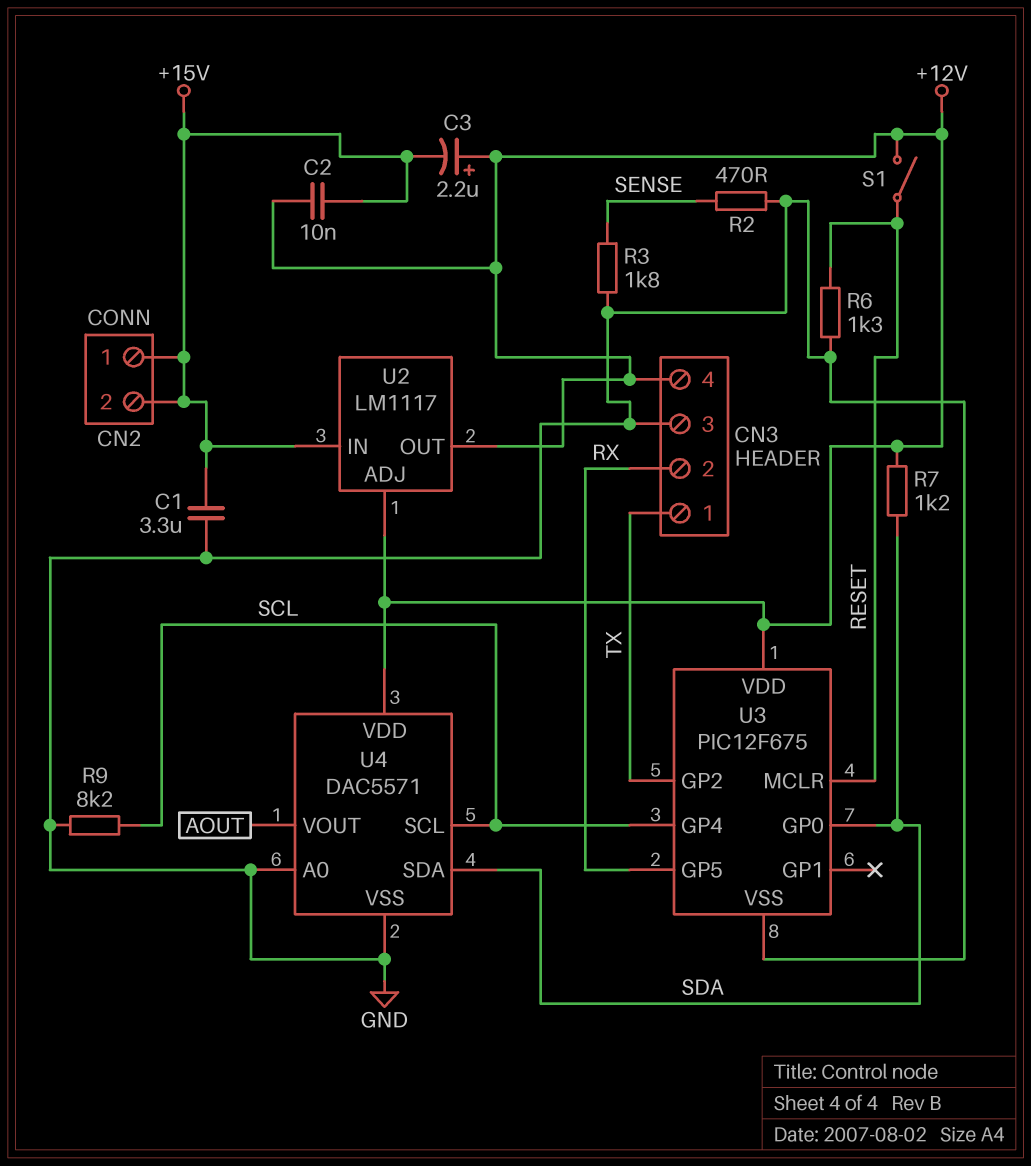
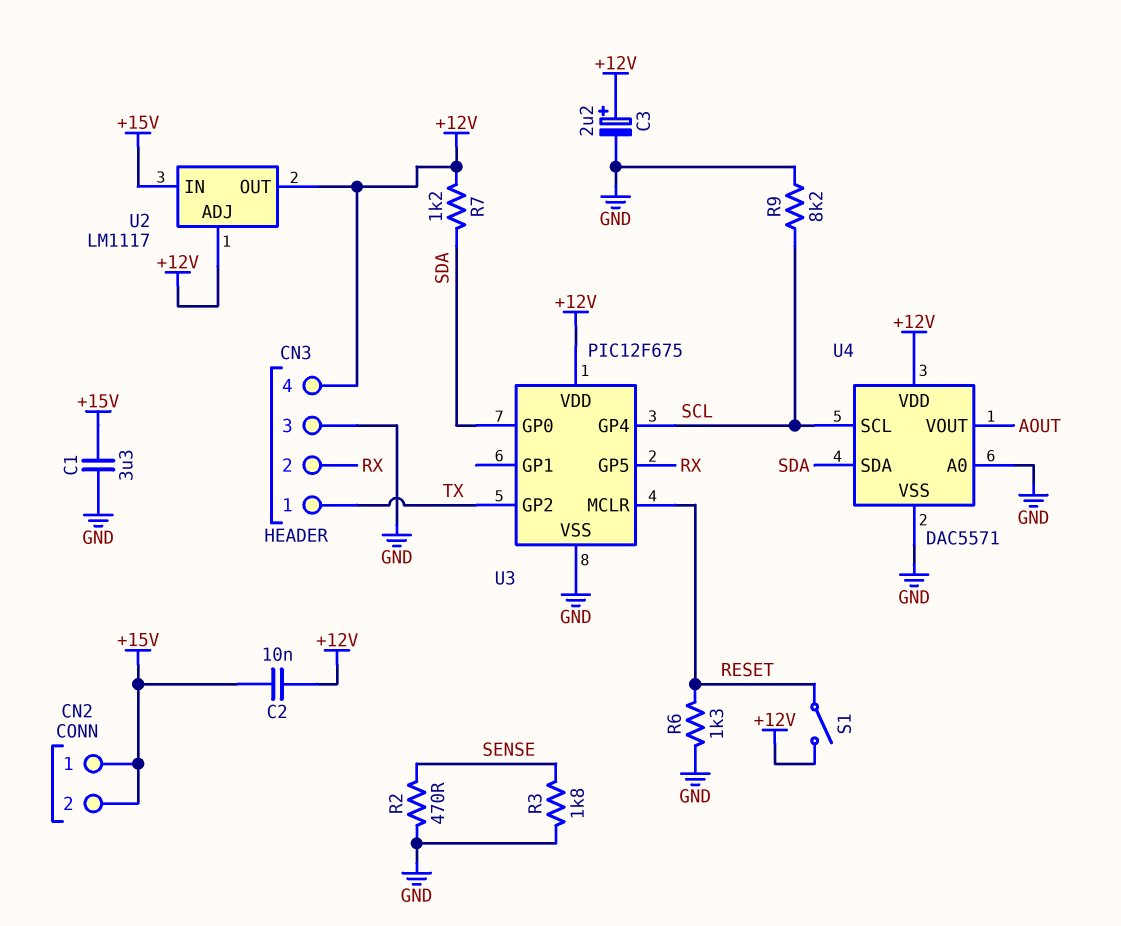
C3: 2.2uF (plus +12V, minus +15V) -> 2.2uF (plus +12V, minus GND)

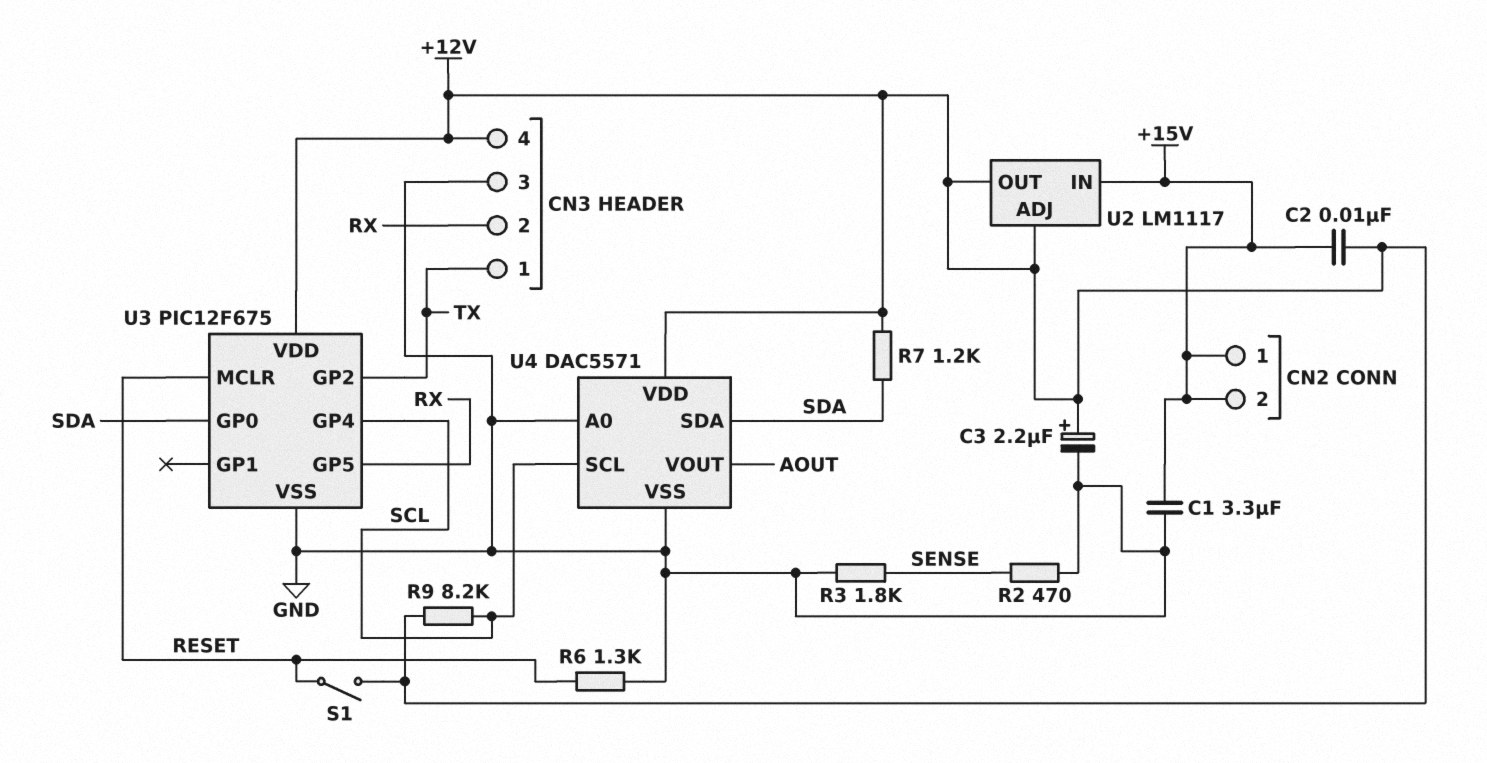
R9: 8.2k (GND, SCL) -> 8.2k (+12V, SCL)

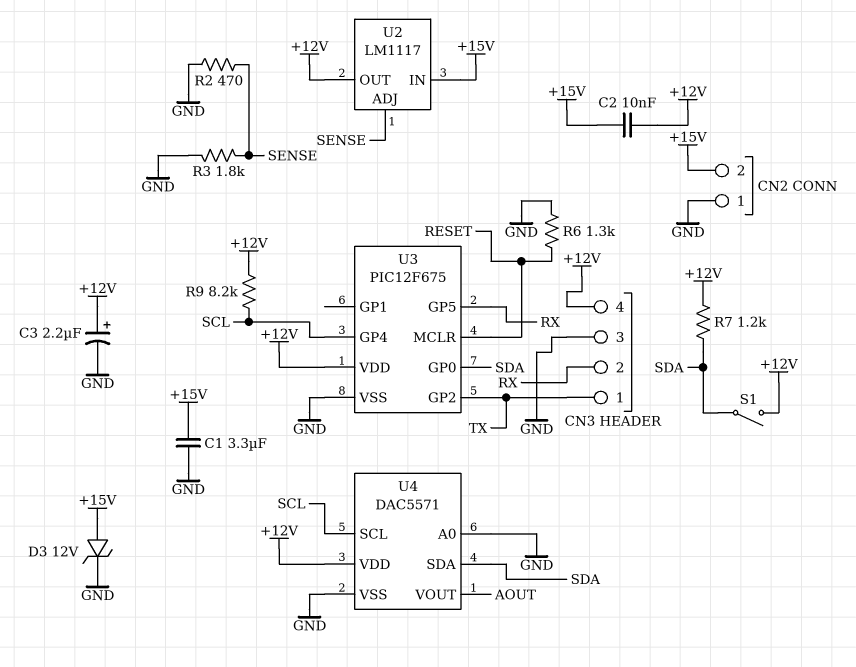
CN2 pin 1: +15V -> GND
D3: none -> zener 12V (A +15V, K GND)
S1: switch (+12V, RESET) -> switch (+12V, SDA)
U2 pin ADJ: +12V -> SENSE

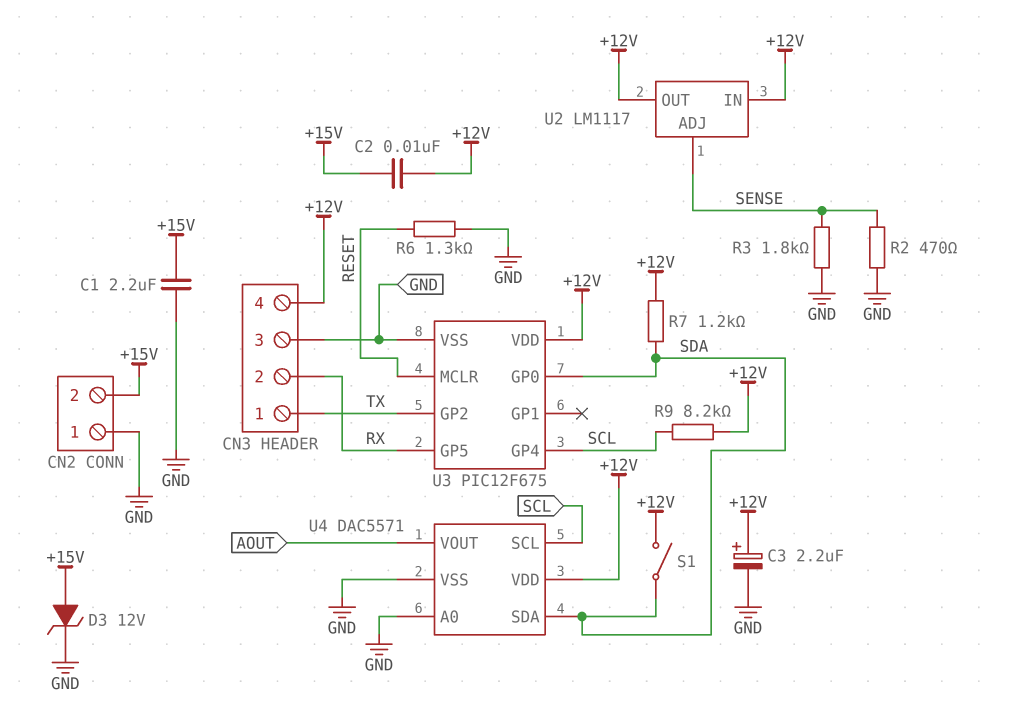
C1: 3.3uF (+15V, GND) -> 2.2uF (+15V, GND)
U2 pin IN: +15V -> +12V

